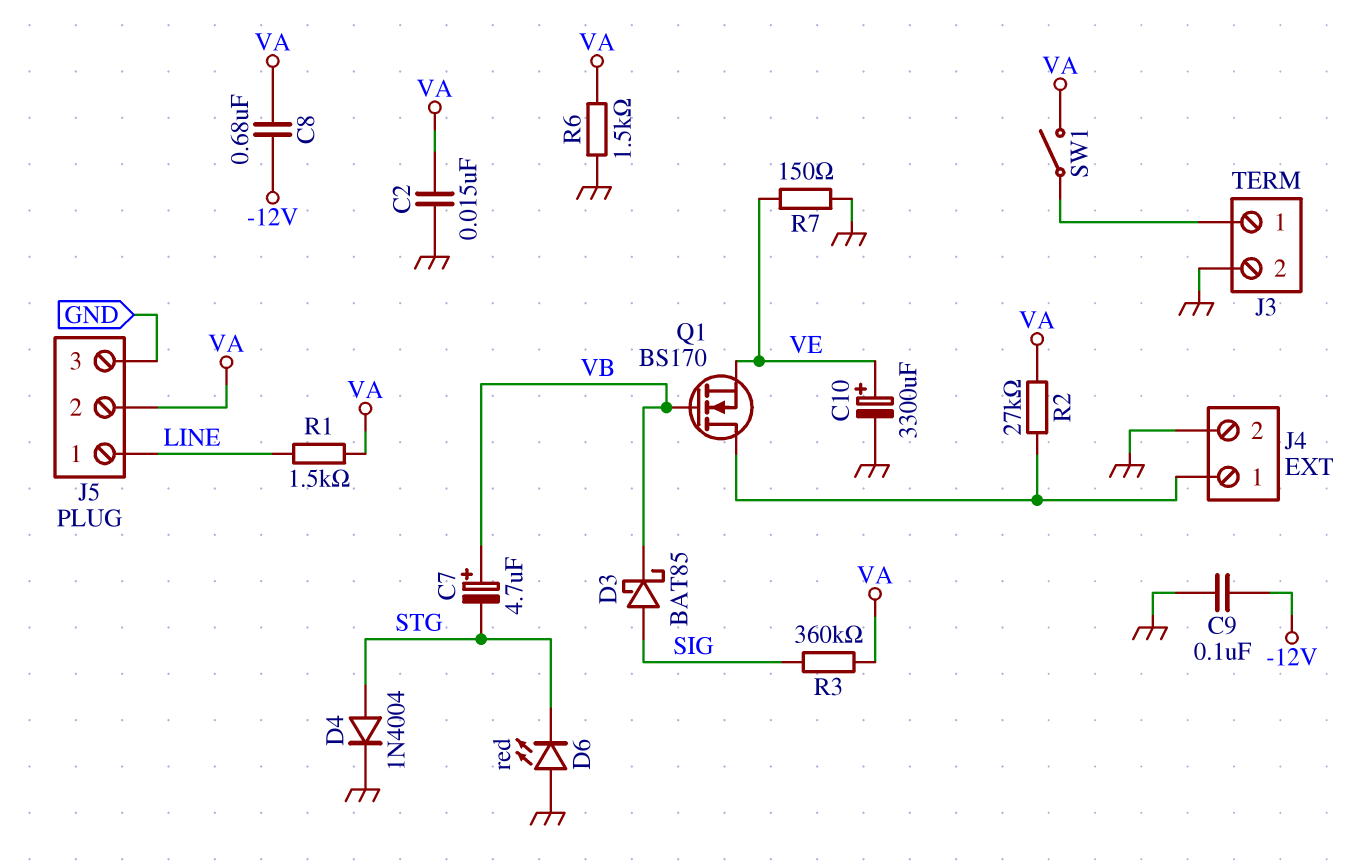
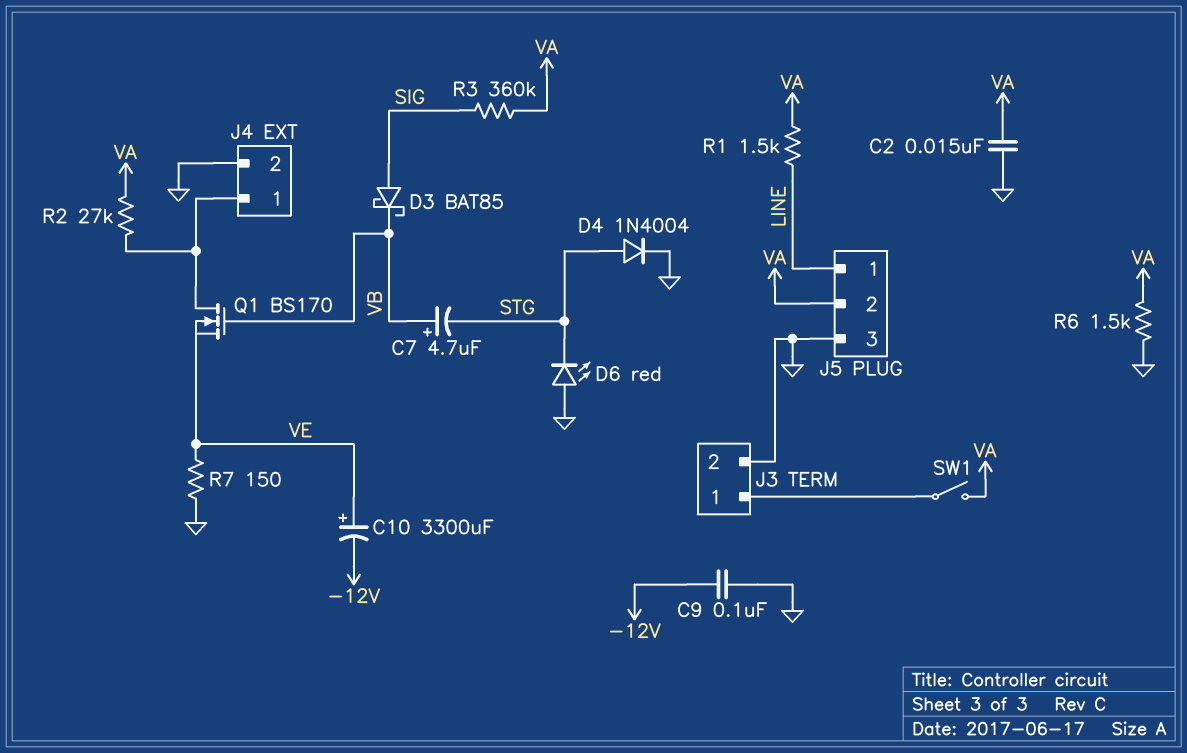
C8: 680nF (-12V, VA) -> none
C10: 3300uF (plus VE, minus GND) -> 3300uF (plus VE, minus -12V)

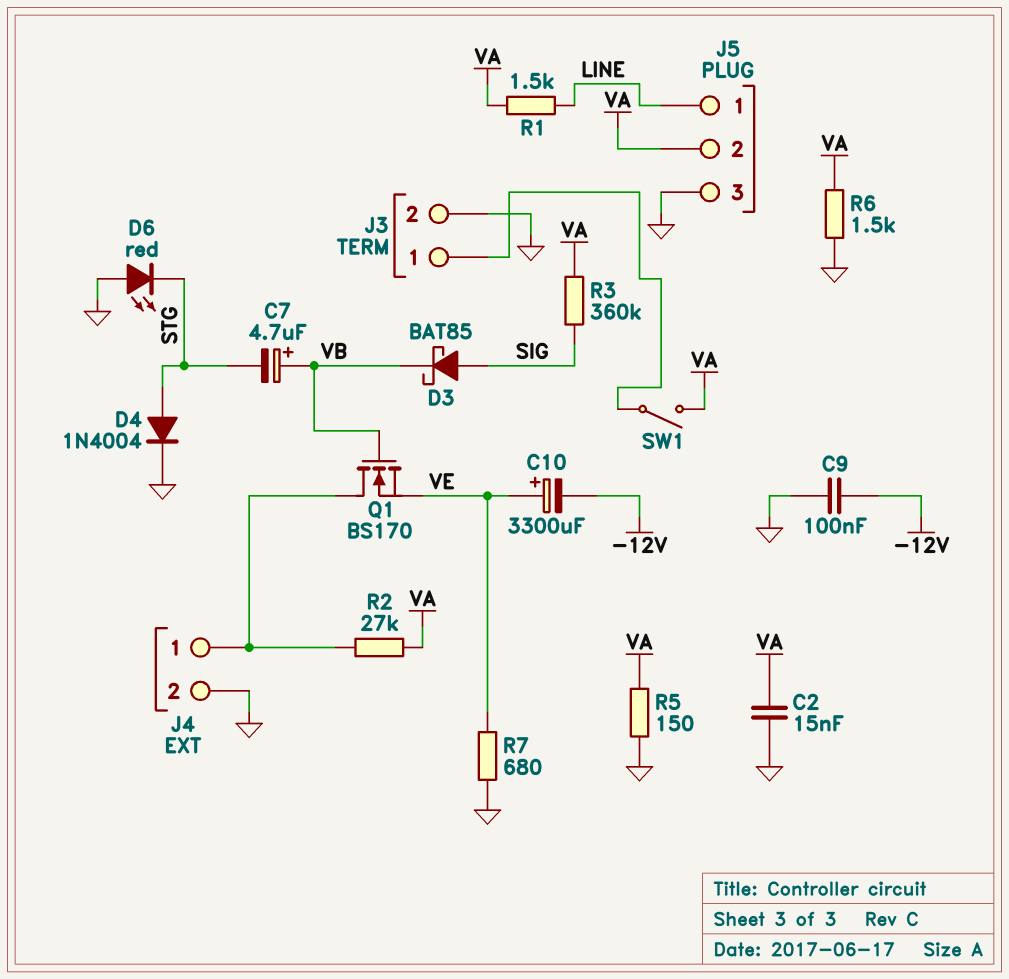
R5: none -> 150 (GND, VA)
R7: 150 (GND, VE) -> 680 (GND, VE)

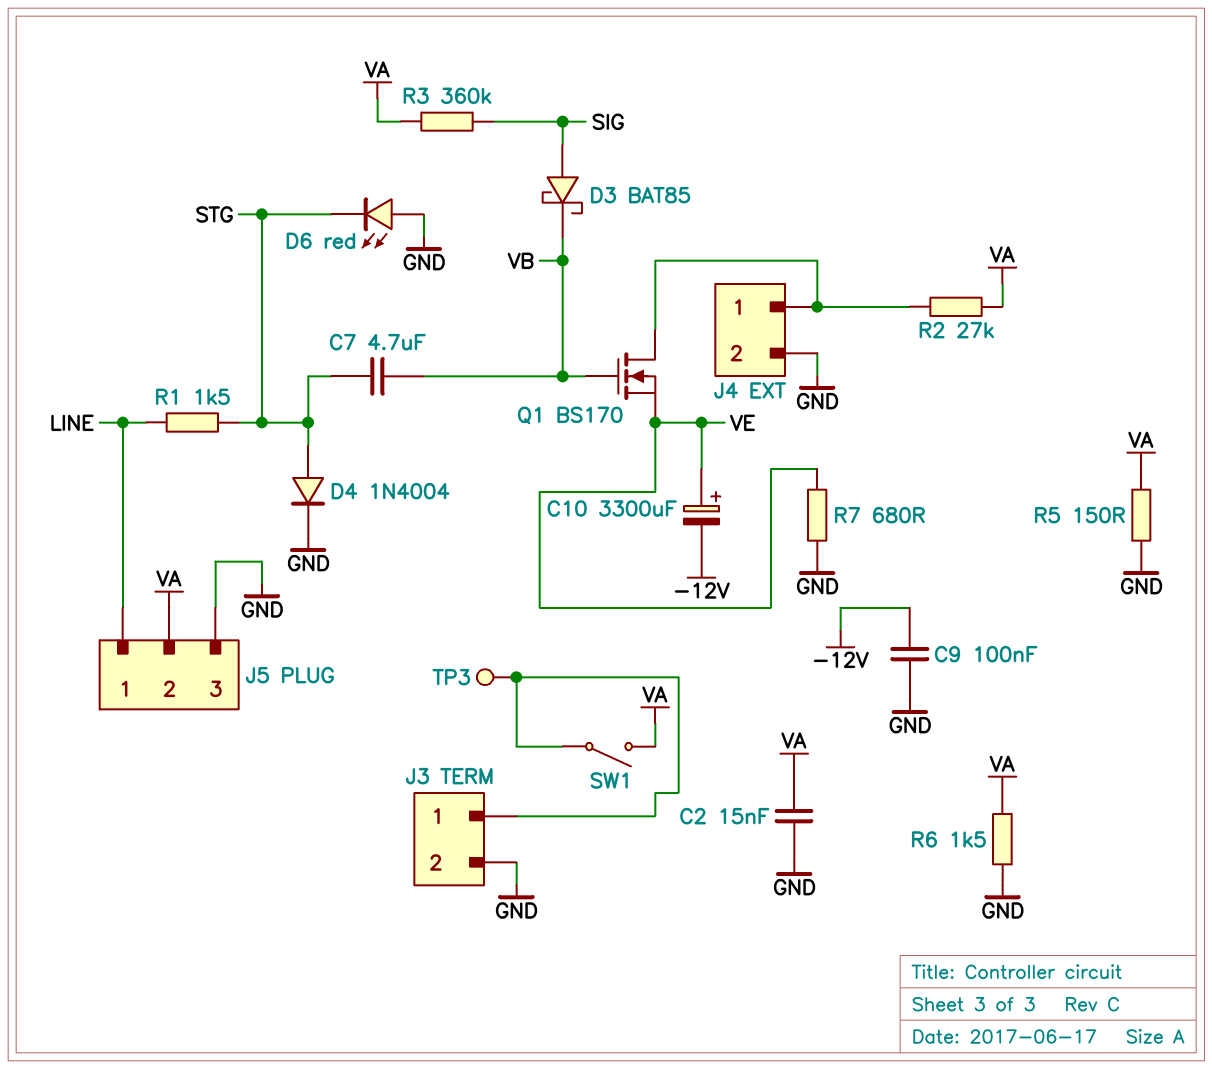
C7: 4.7uF (plus VB, minus STG) -> 4.7uF (STG, VB)
R1: 1.5k (LINE, VA) -> 1.5k (LINE, STG)
TP3: none -> test point (J3/1)

